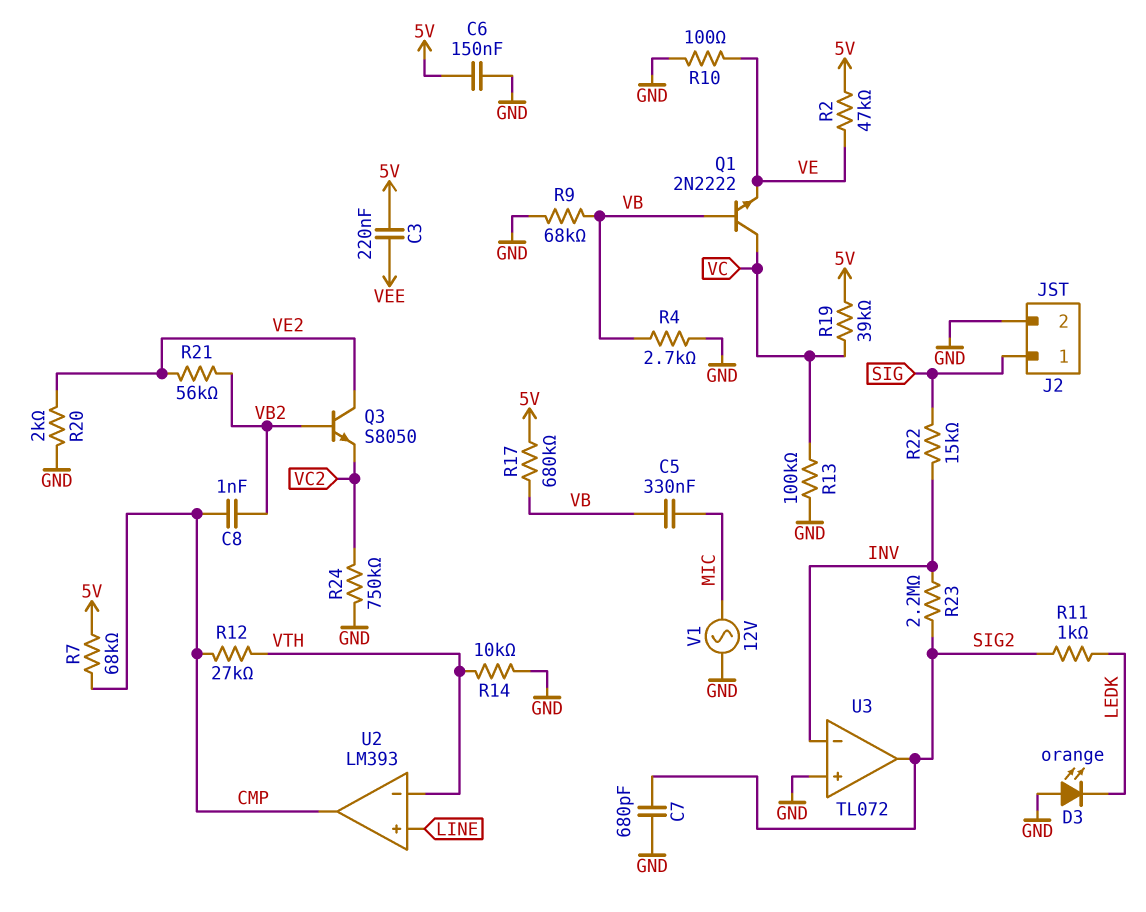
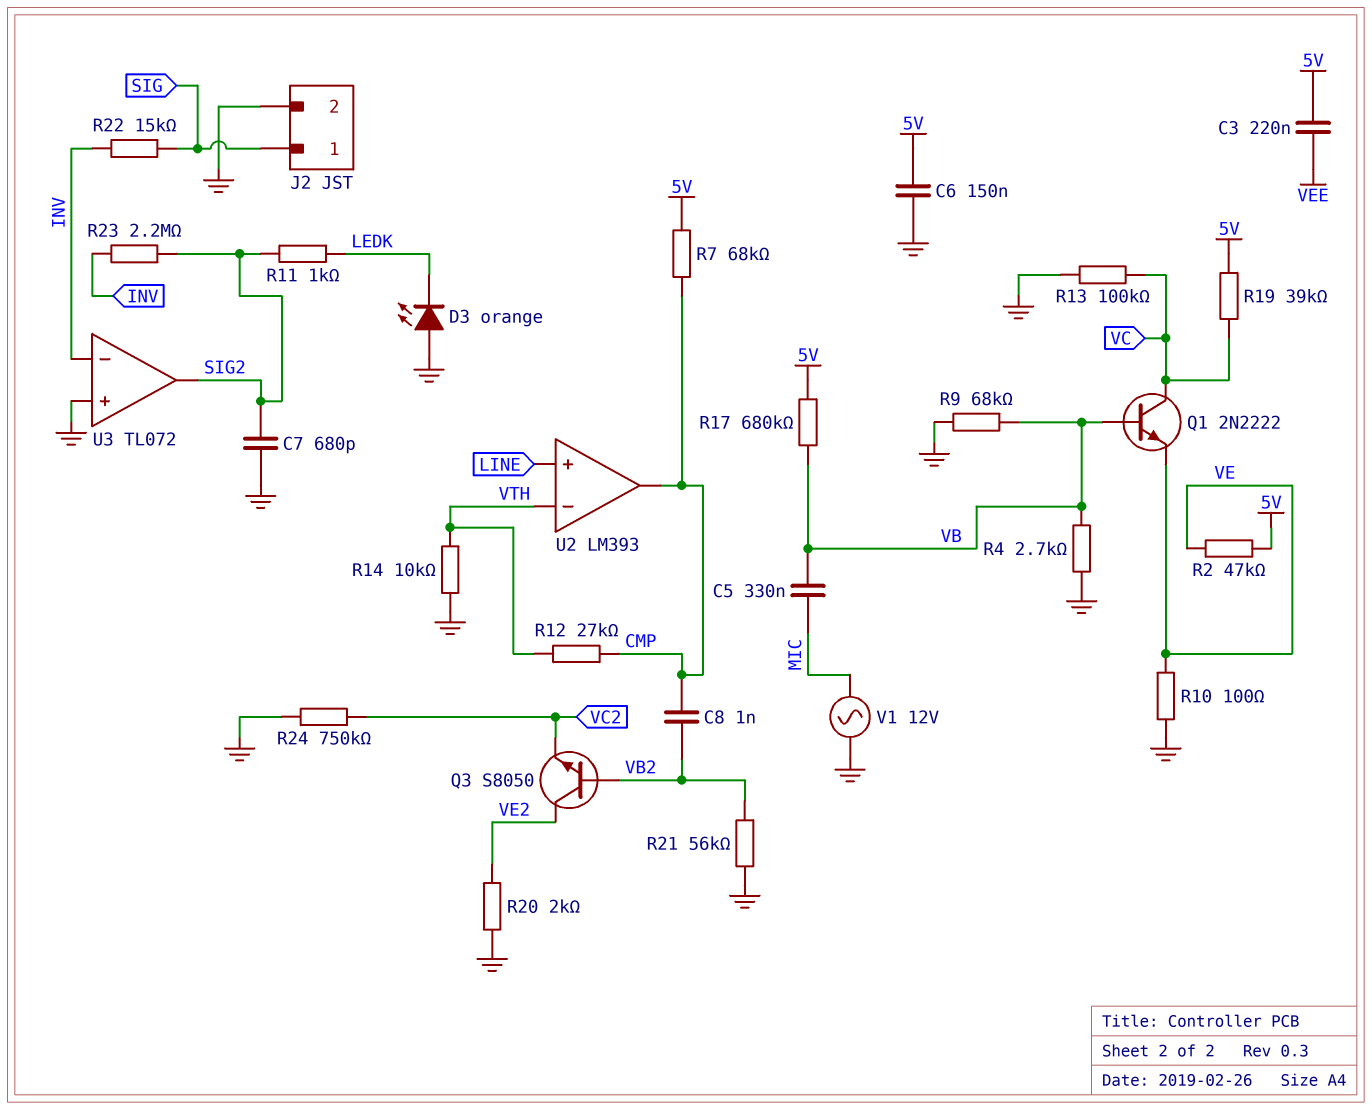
R21: 56k (VB2, VE2) -> 56k (GND, VB2)

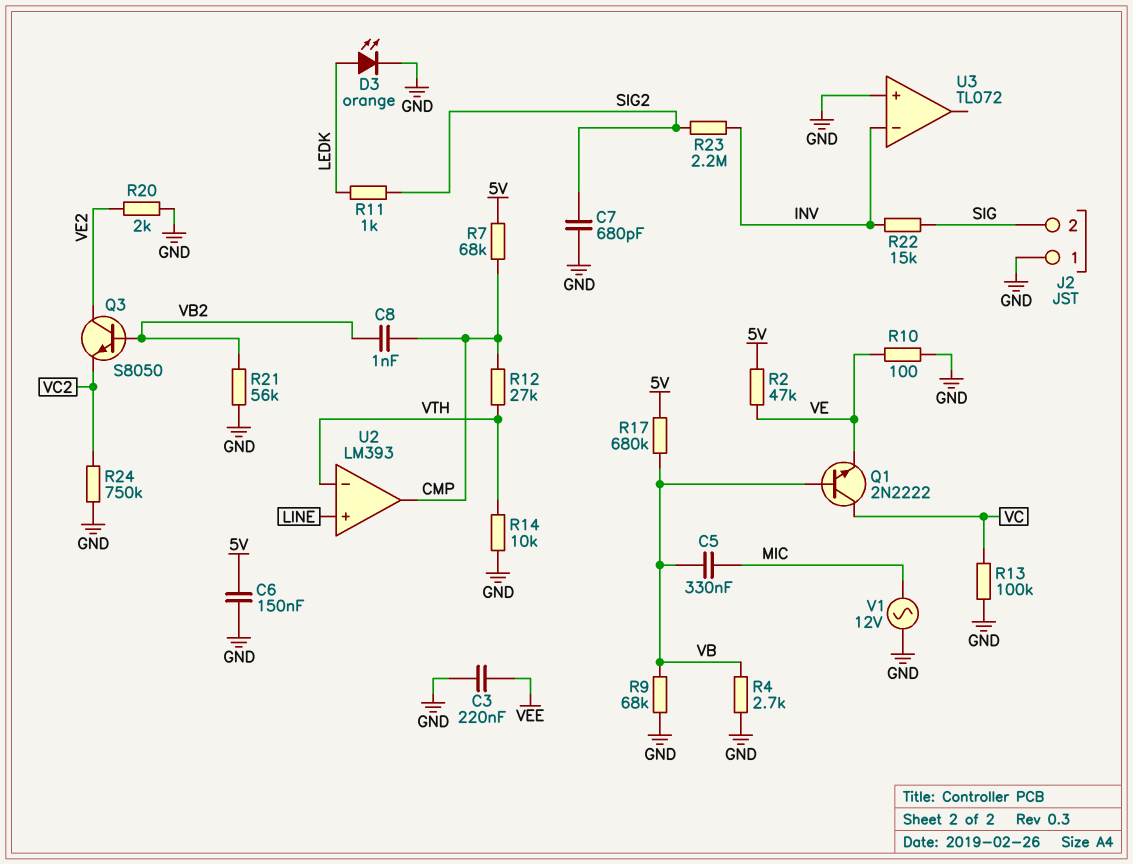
C3: 220nF (5V, VEE) -> 220nF (GND, VEE)
D3: LED orange (A GND, K LEDK) -> LED orange (A LEDK, K GND)
J2 pin 1: SIG -> GND
J2 pin 2: GND -> SIG
R19: 39k (5V, VC) -> none
U3 pin out: SIG2 -> none

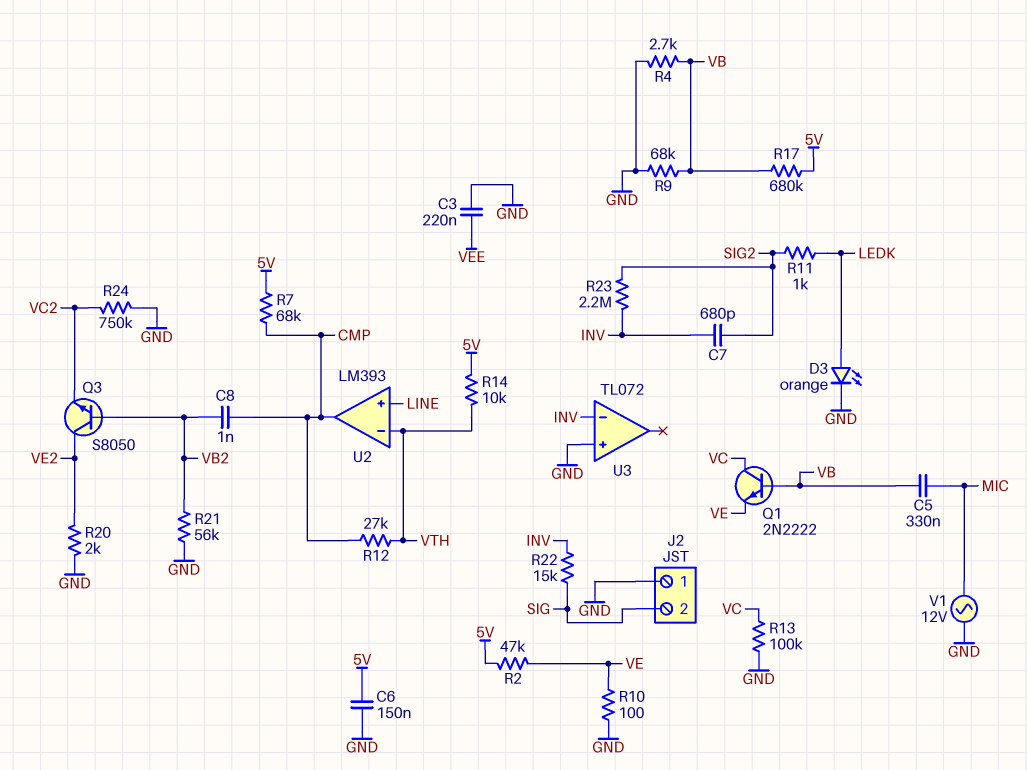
C7: 680pF (GND, SIG2) -> 680pF (INV, SIG2)
R14: 10k (GND, VTH) -> 10k (5V, VTH)

